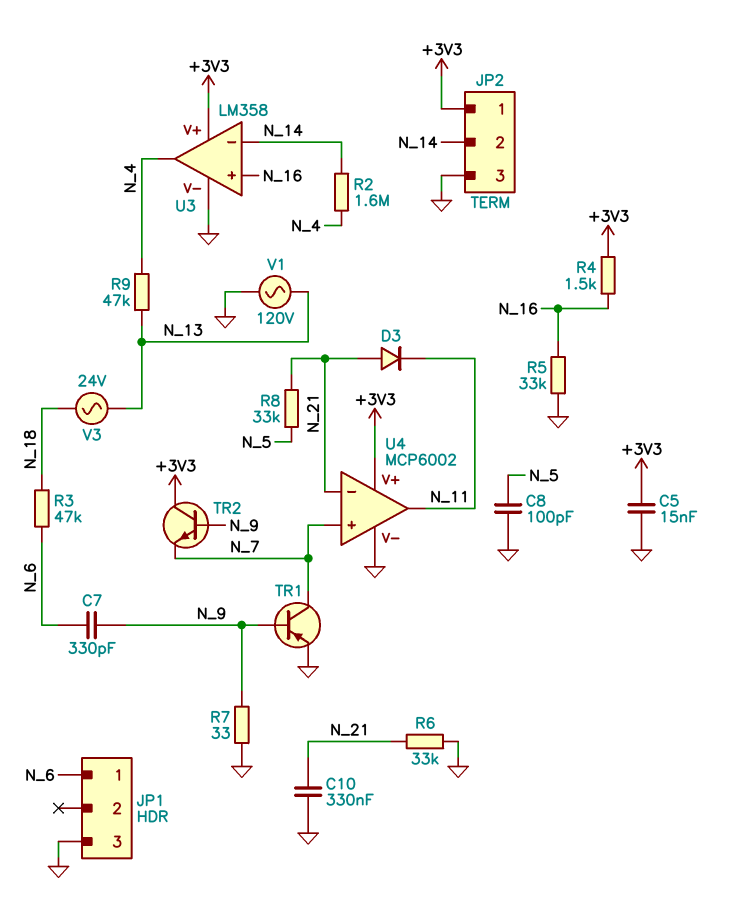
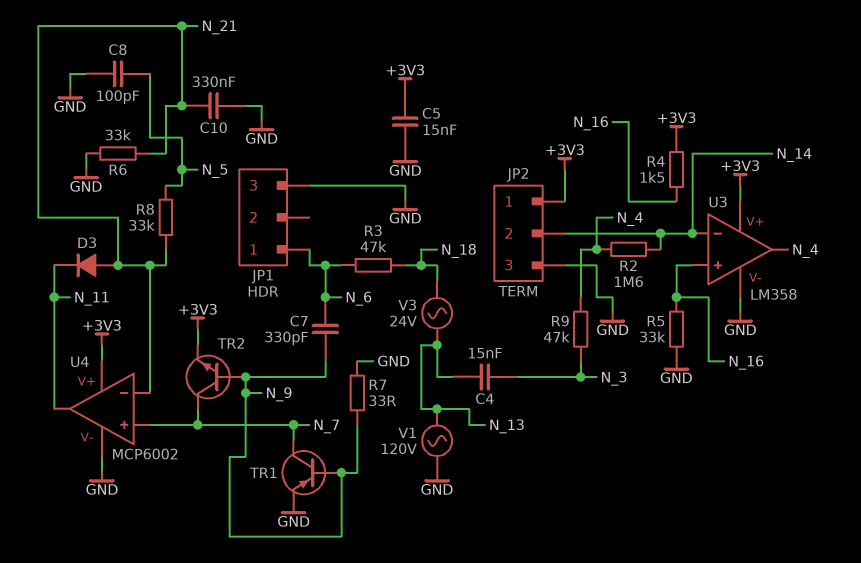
C4: none -> 15nF (N_3, N_13)
R9: 47k (N_4, N_13) -> 47k (N_3, N_4)
TR2: NPN (B N_9, C +3V3, E N_7) -> NPN (B N_9, C N_7, E +3V3)

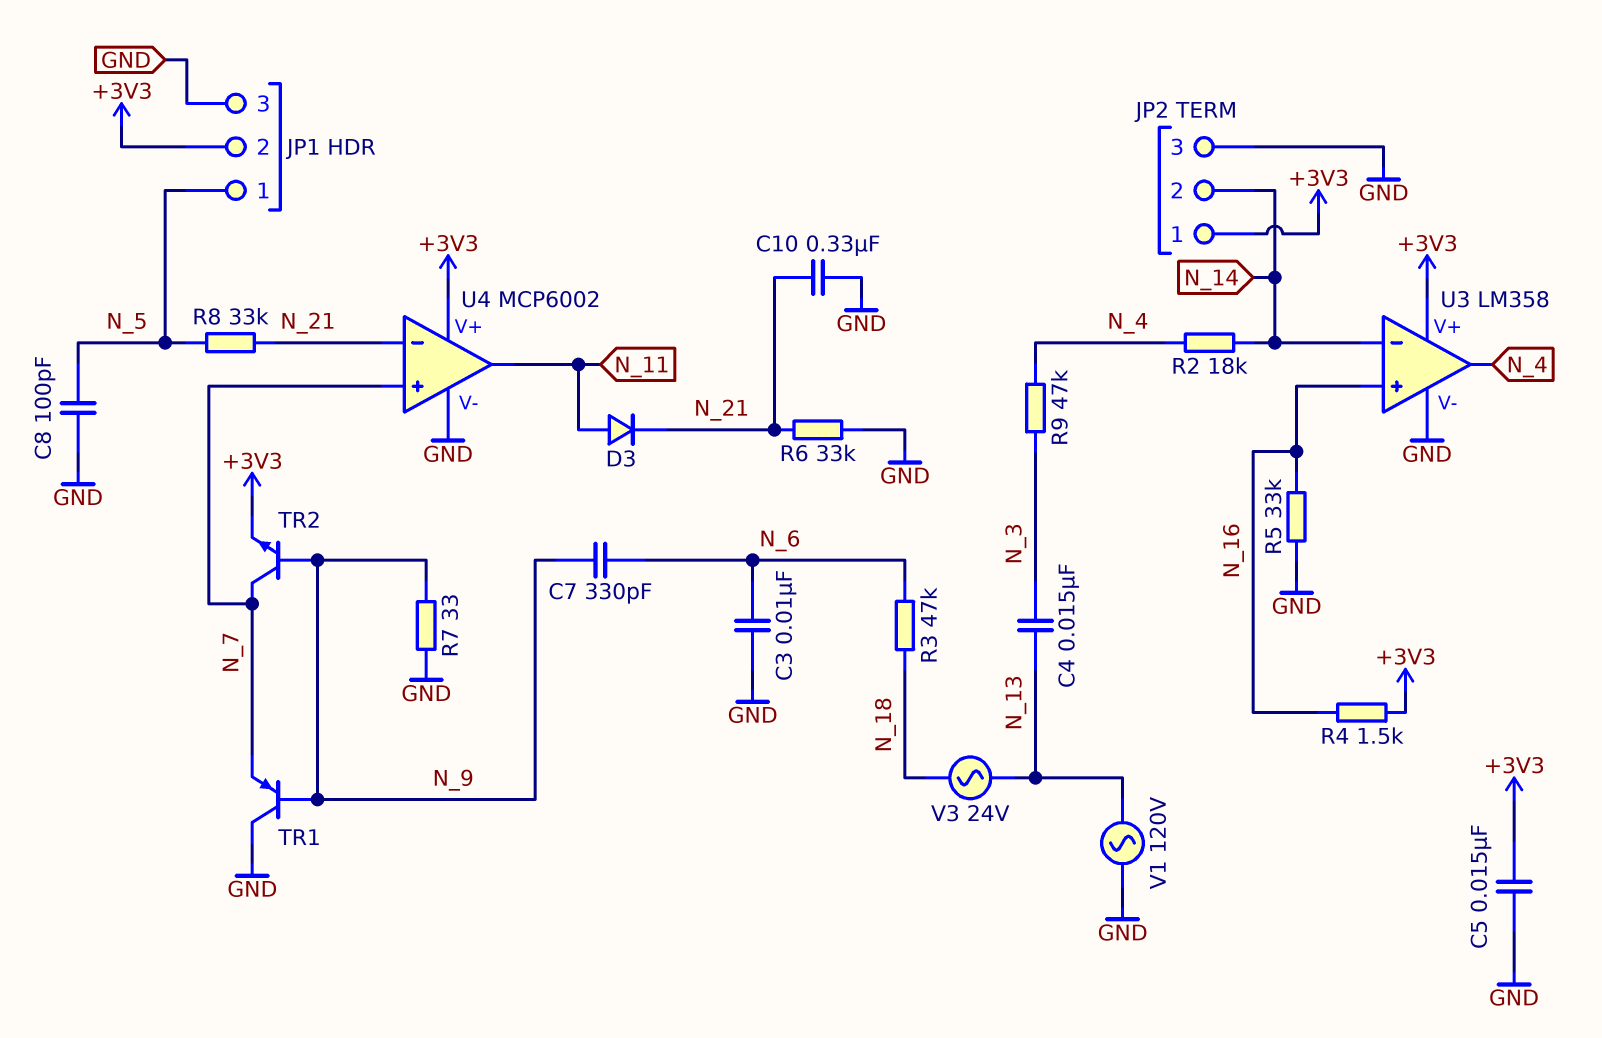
C3: none -> 10nF (GND, N_6)
D3: diode (A N_21, K N_11) -> diode (A N_11, K N_21)
JP1 pin 1: N_6 -> N_5
JP1 pin 2: none -> +3V3
R2: 1.6M (N_4, N_14) -> 18k (N_4, N_14)
TR1: PNP (B N_9, C N_7, E GND) -> PNP (B N_9, C GND, E N_7)

